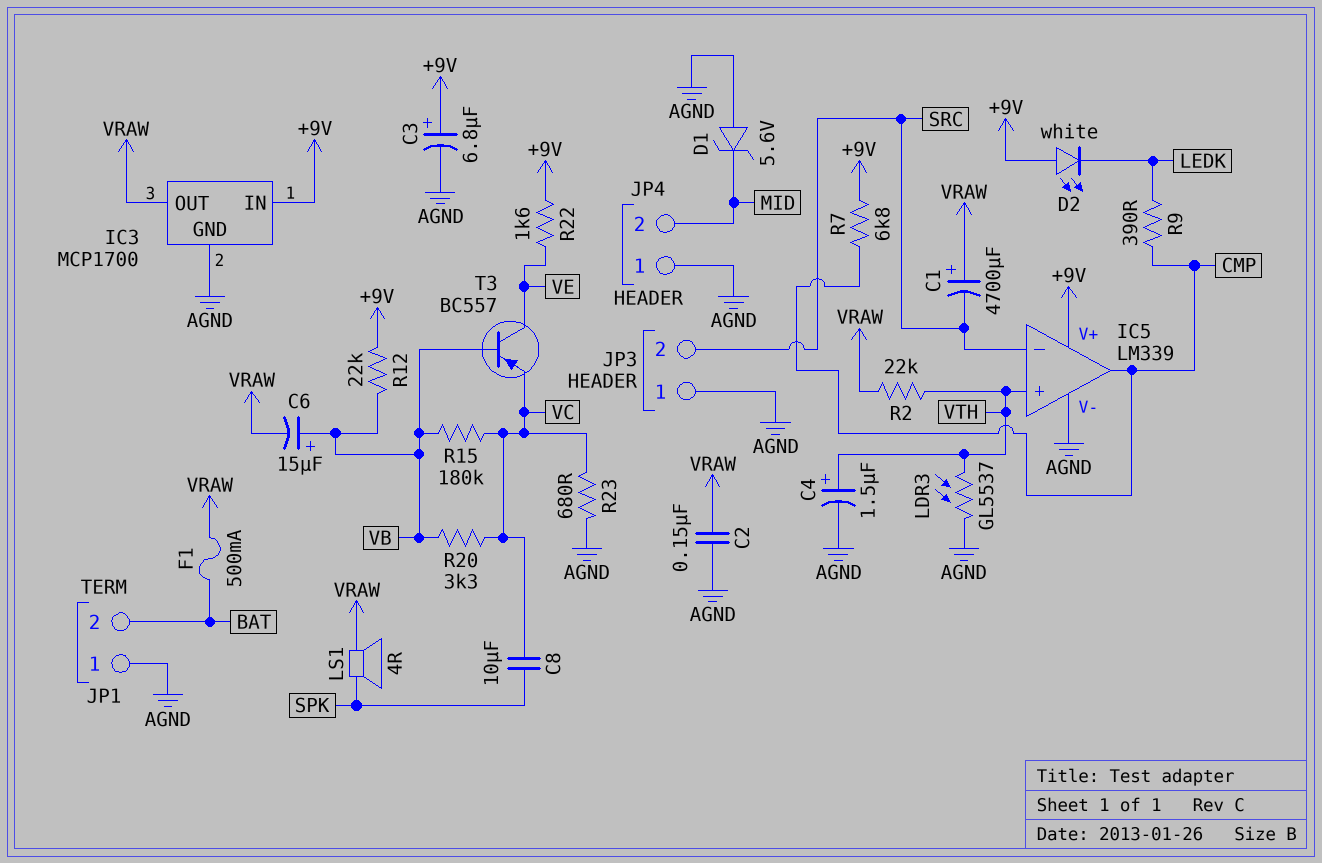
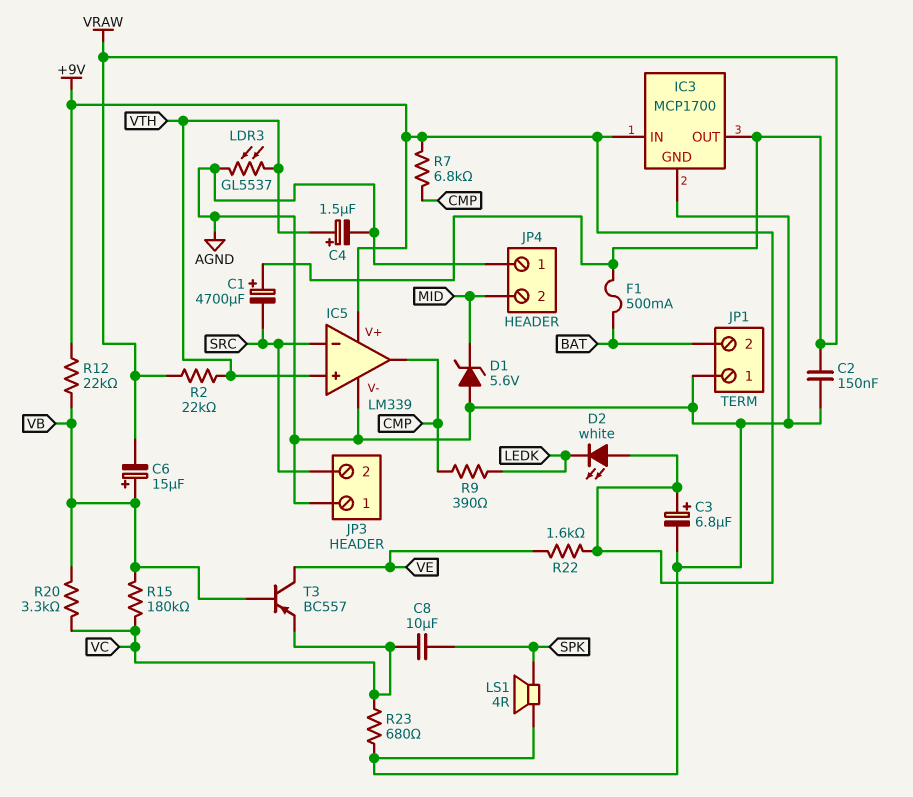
LS1: speaker 4R (SPK, VRAW) -> speaker 4R (AGND, SPK)

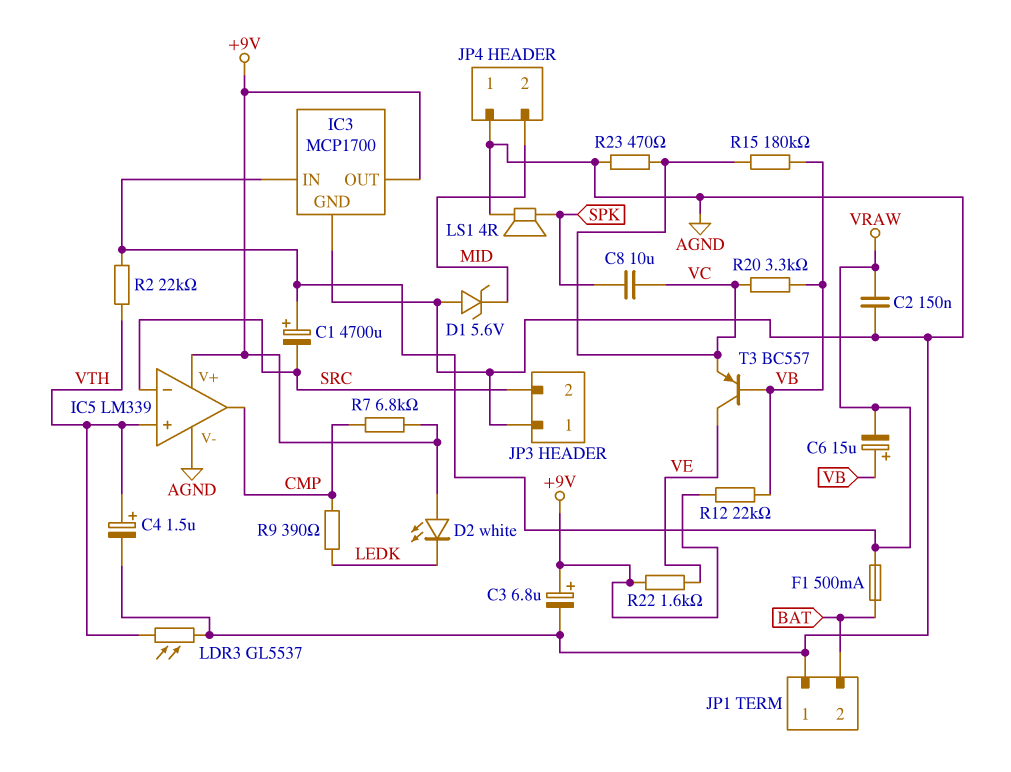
IC3 pin IN: +9V -> VRAW
IC3 pin OUT: VRAW -> +9V
R23: 680 (AGND, VC) -> 470 (AGND, VC)

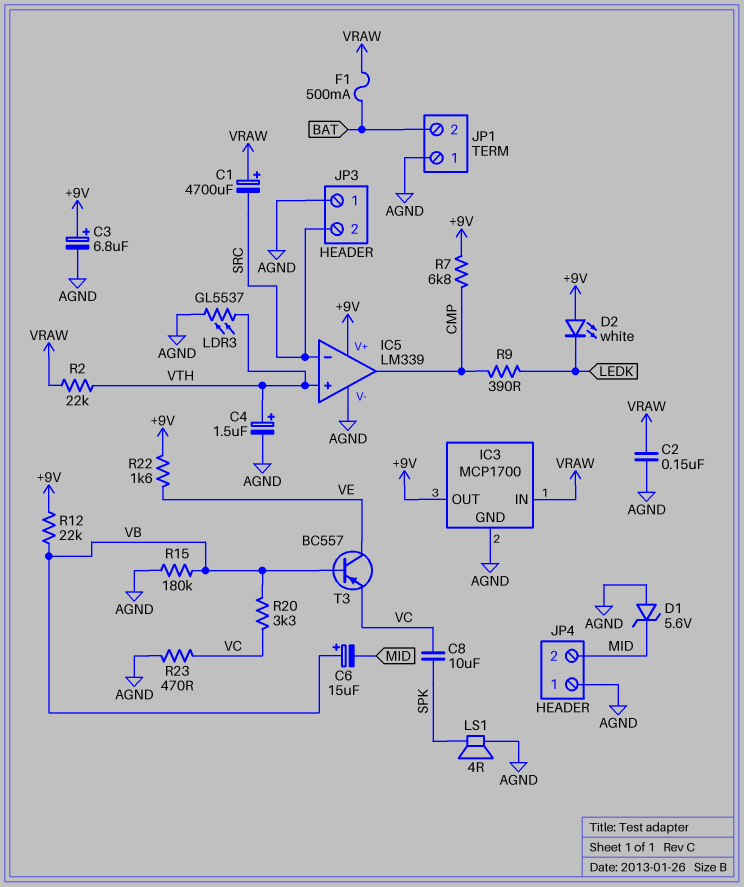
C6: 15uF (plus VB, minus VRAW) -> 15uF (plus VB, minus MID)
R15: 180k (VB, VC) -> 180k (AGND, VB)

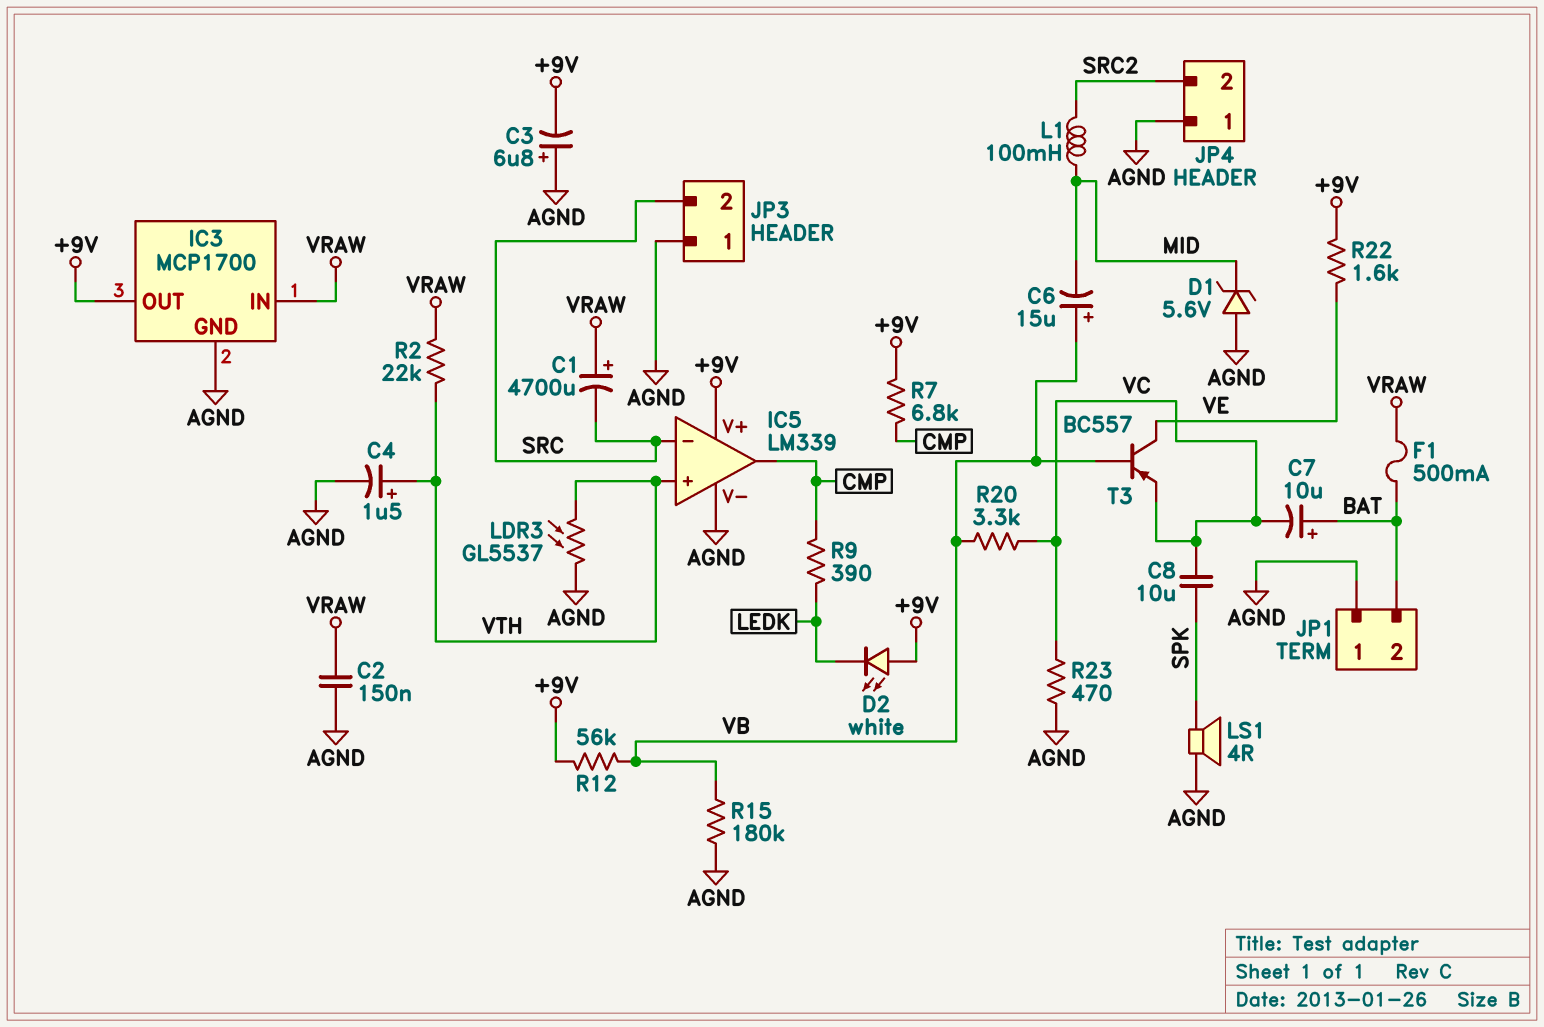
C3: 6.8uF (plus +9V, minus AGND) -> 6.8uF (plus AGND, minus +9V)
C7: none -> 10uF (plus BAT, minus VC)
JP4 pin 2: MID -> SRC2
L1: none -> 100mH (MID, SRC2)
R12: 22k (+9V, VB) -> 56k (+9V, VB)

